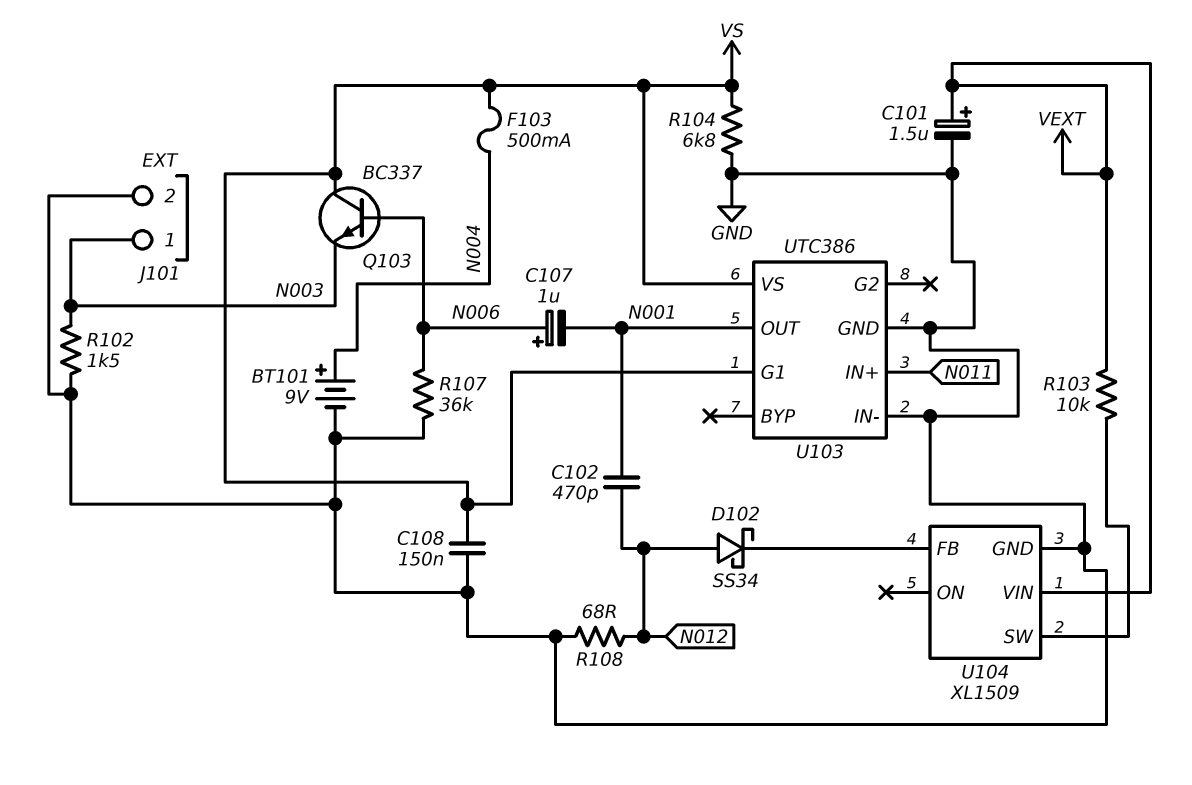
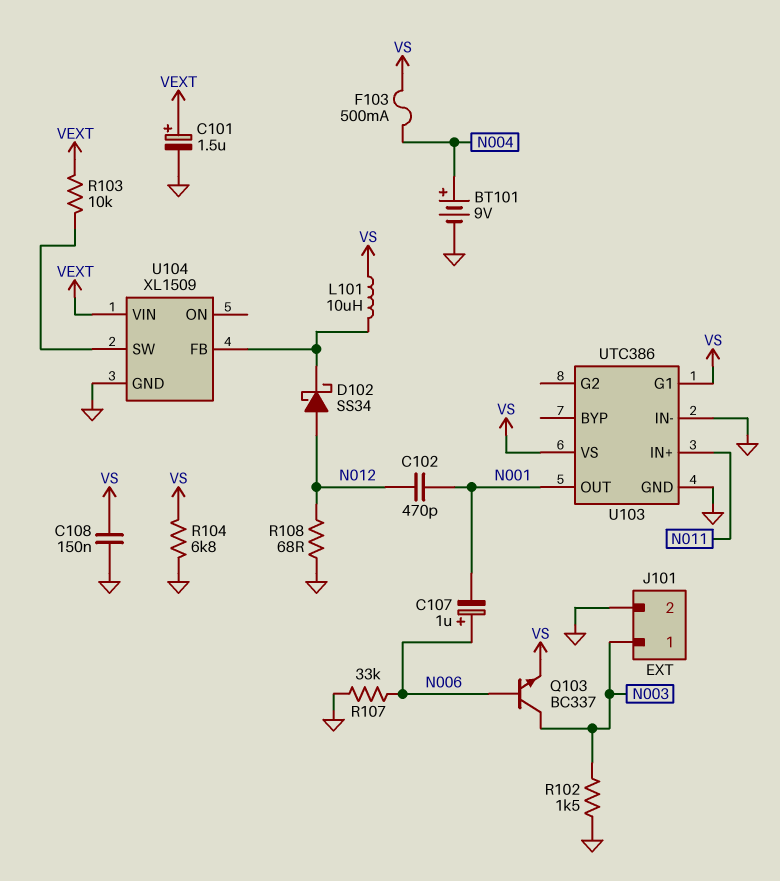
L101: none -> 10uH (U104/FB, VS)
Q103: NPN BC337 (B N006, C VS, E N003) -> NPN BC337 (B N006, C N003, E VS)
R107: 36k (GND, N006) -> 33k (GND, N006)

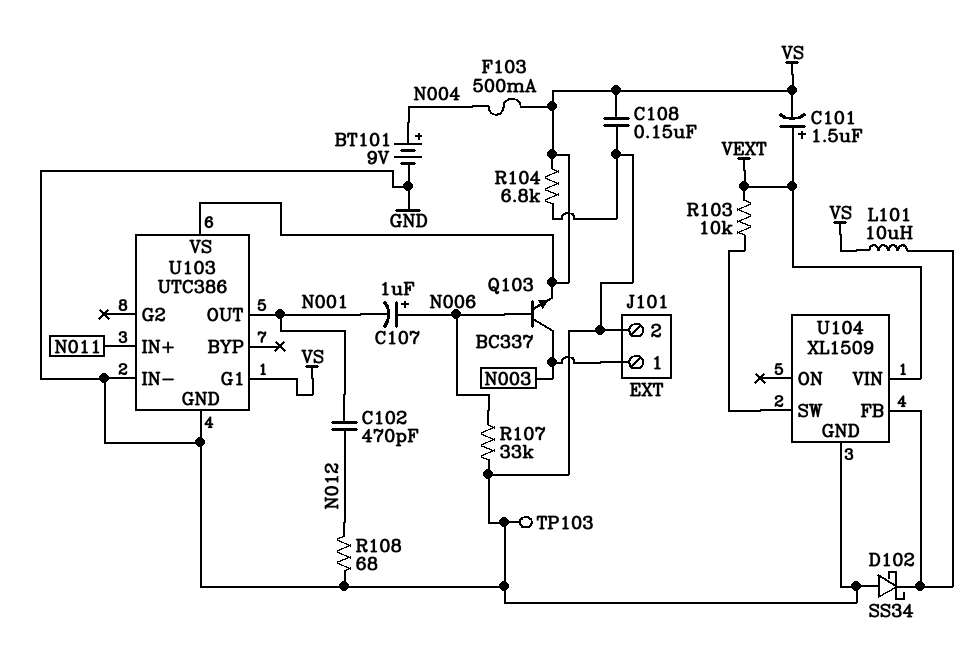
C101: 1.5uF (plus VEXT, minus GND) -> 1.5uF (plus VEXT, minus VS)
D102: schottky SS34 (A N012, K U104/FB) -> schottky SS34 (A GND, K U104/FB)
R102: 1.5k (GND, N003) -> none
TP103: none -> test point (GND)

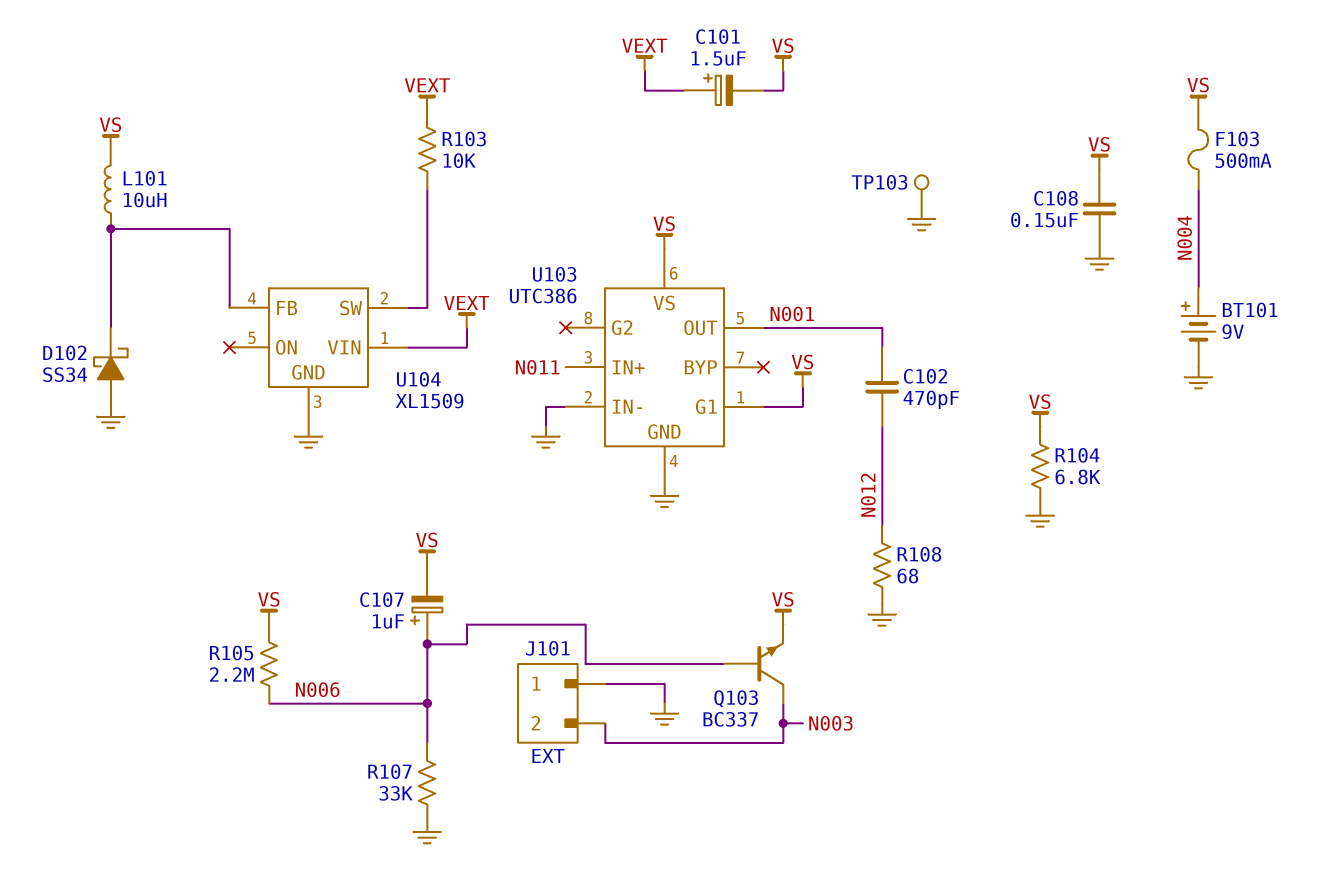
C107: 1uF (plus N006, minus N001) -> 1uF (plus N006, minus VS)
J101 pin 1: N003 -> GND
J101 pin 2: GND -> N003
R105: none -> 2.2M (N006, VS)

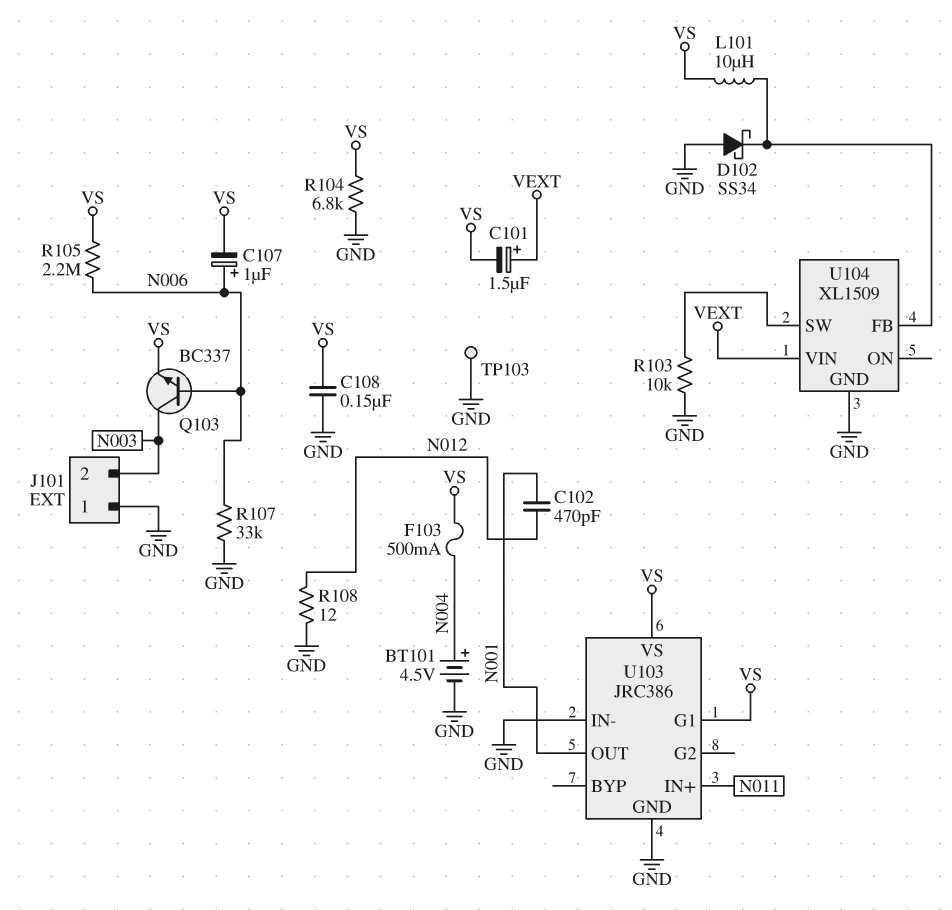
BT101: 9V (plus N004, minus GND) -> 4.5V (plus N004, minus GND)
R103: 10k (U104/SW, VEXT) -> 10k (GND, U104/SW)
R108: 68 (GND, N012) -> 12 (GND, N012)
U103: UTC386 -> JRC386

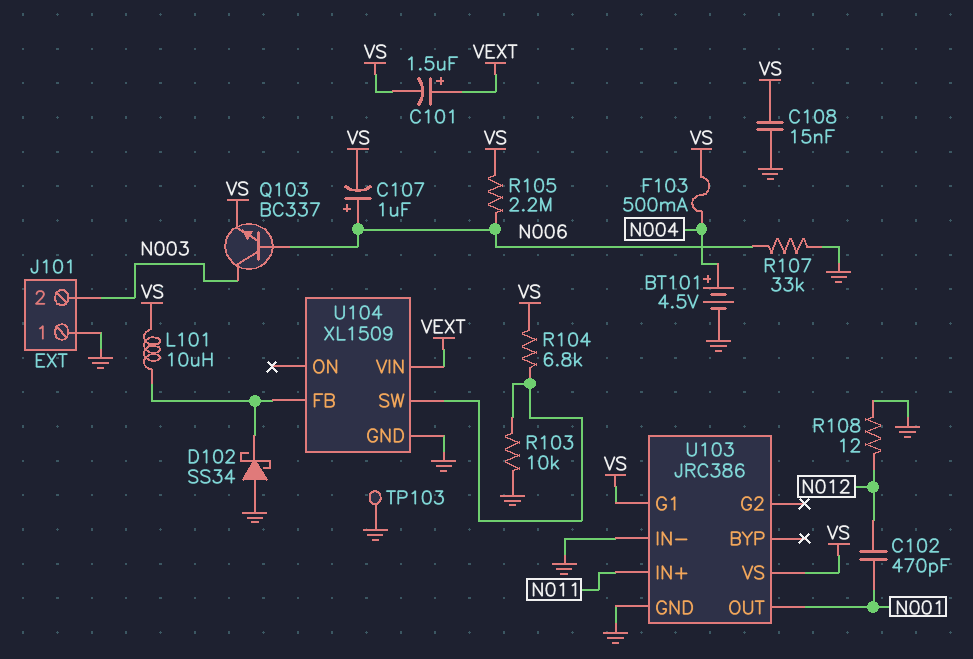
C108: 150nF (GND, VS) -> 15nF (GND, VS)
R104: 6.8k (GND, VS) -> 6.8k (U104/SW, VS)

